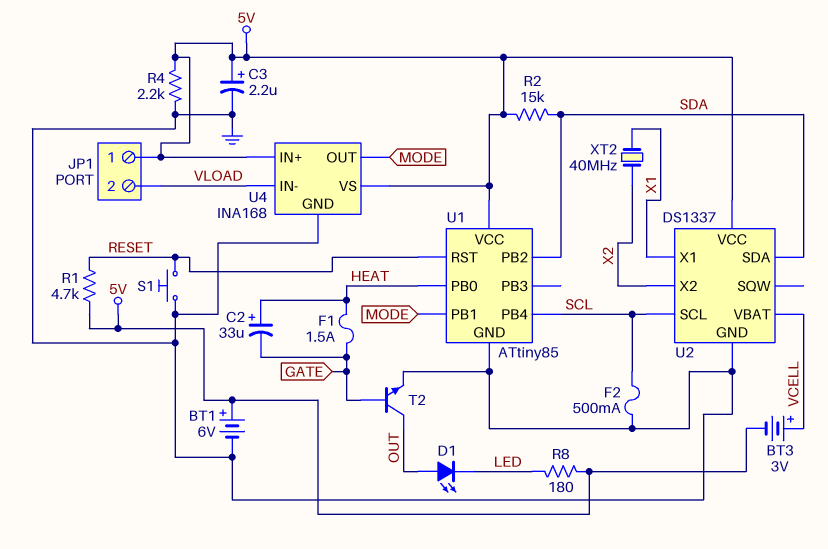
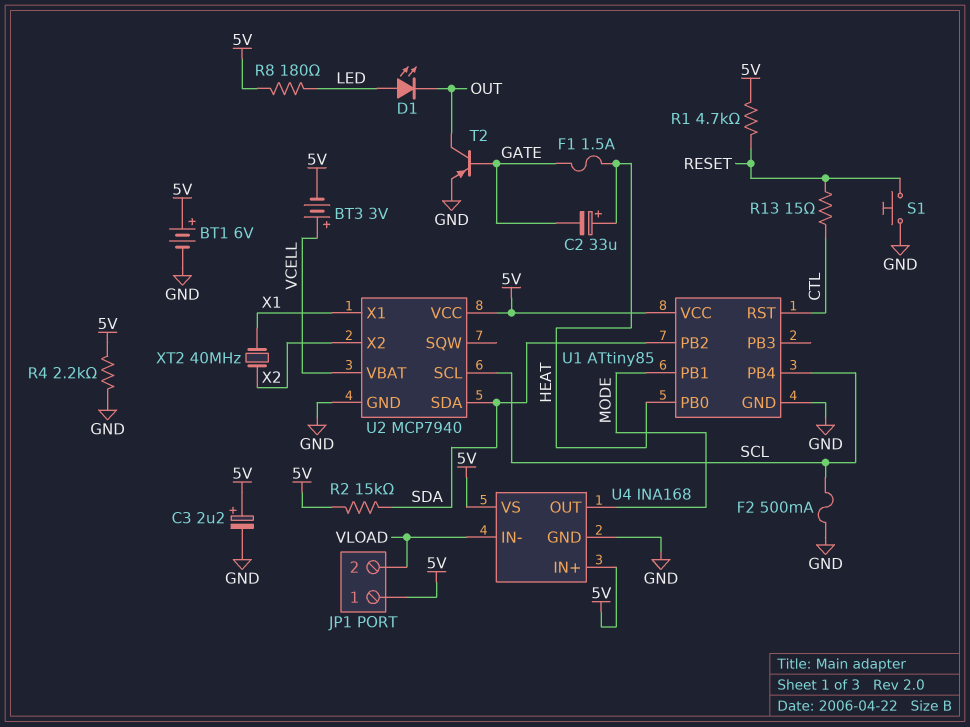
D1: LED (A OUT, K LED) -> LED (A LED, K OUT)
R13: none -> 15 (CTL, RESET)
T2: NPN (B GATE, C OUT, E GND) -> PNP (B GATE, C OUT, E GND)
U1 pin RST: RESET -> CTL
U2: DS1337 -> MCP7940

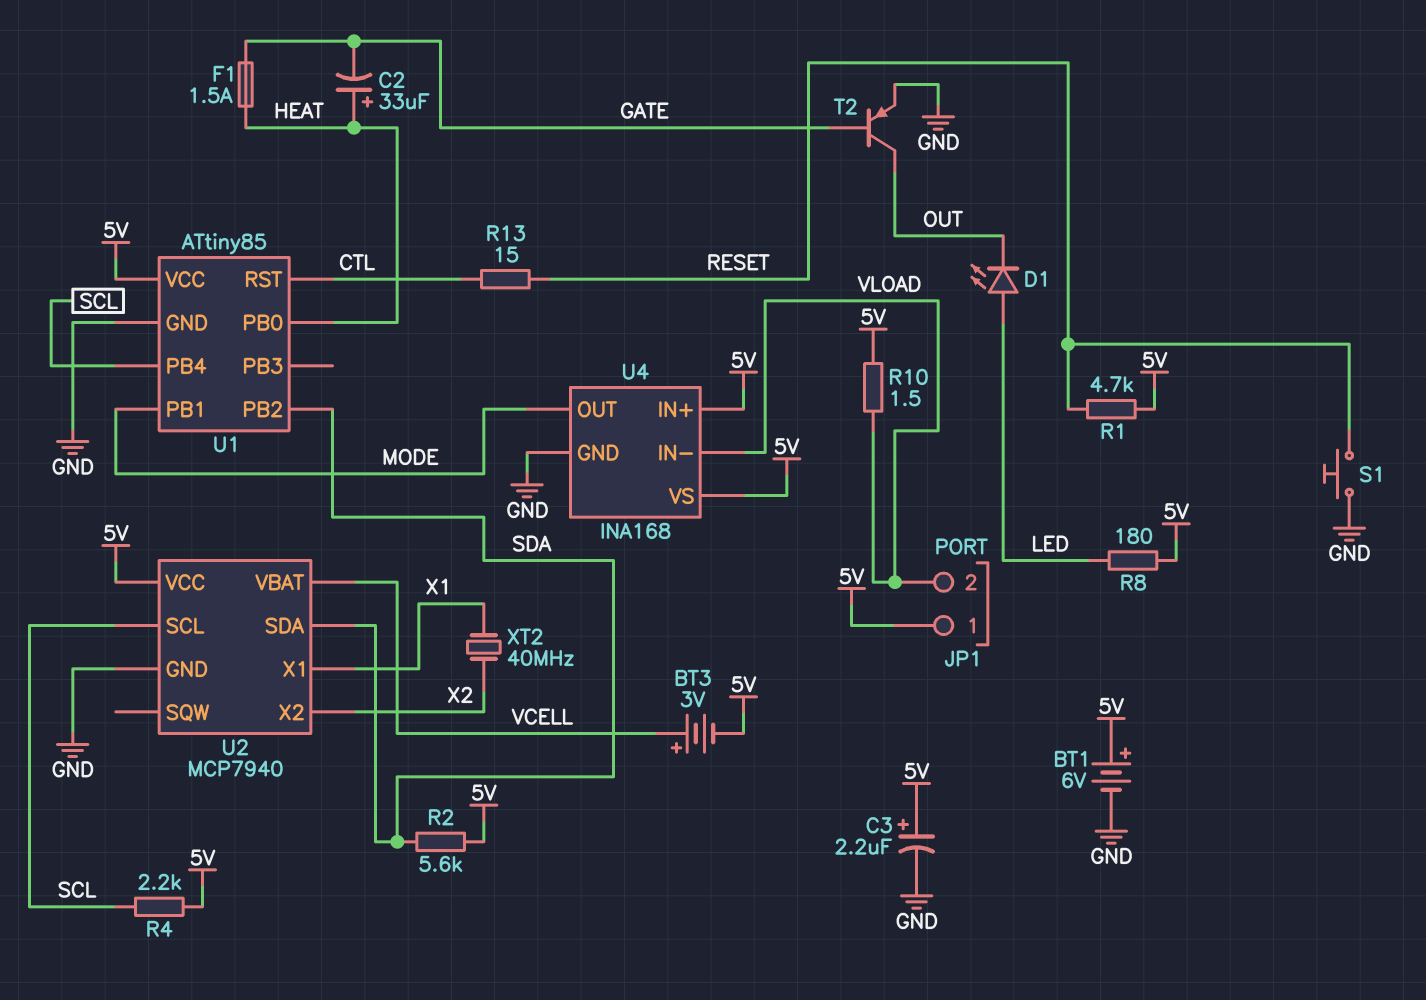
F2: 500mA (GND, SCL) -> none
R2: 15k (5V, SDA) -> 5.6k (5V, SDA)
R4: 2.2k (5V, GND) -> 2.2k (5V, SCL)
R10: none -> 1.5 (5V, VLOAD)

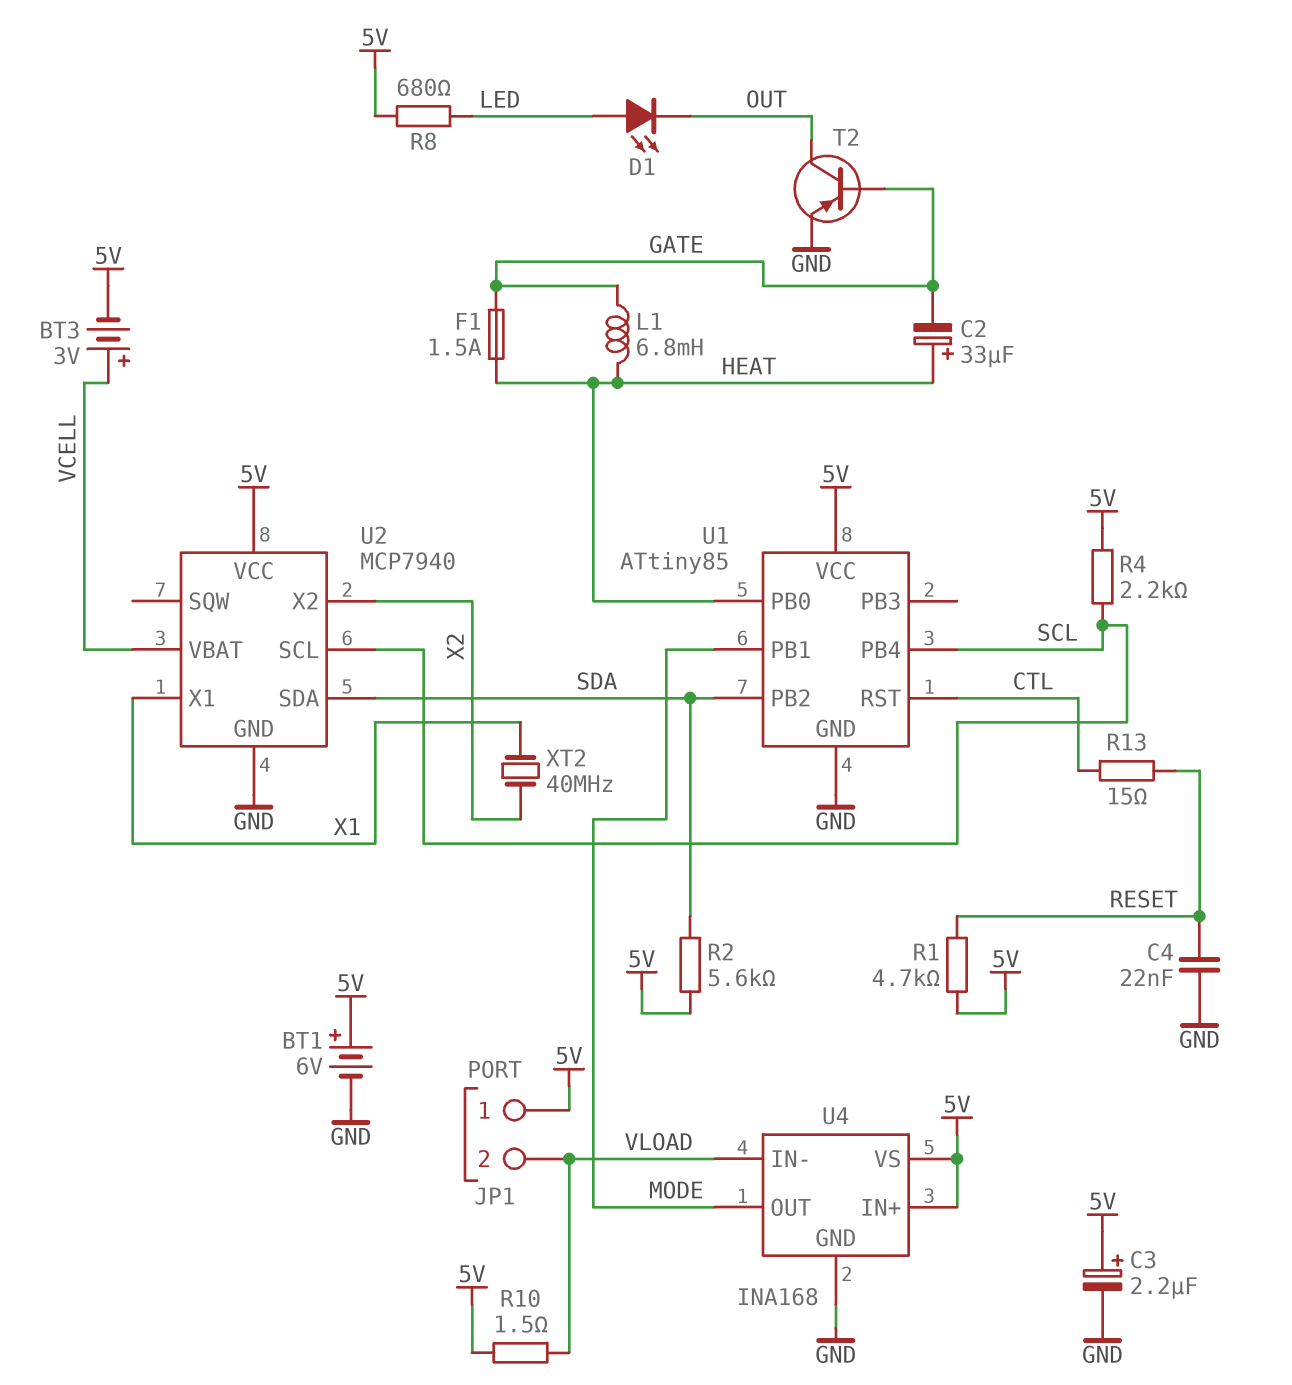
C4: none -> 22nF (GND, RESET)
L1: none -> 6.8mH (GATE, HEAT)
R8: 180 (5V, LED) -> 680 (5V, LED)
S1: button (GND, RESET) -> none

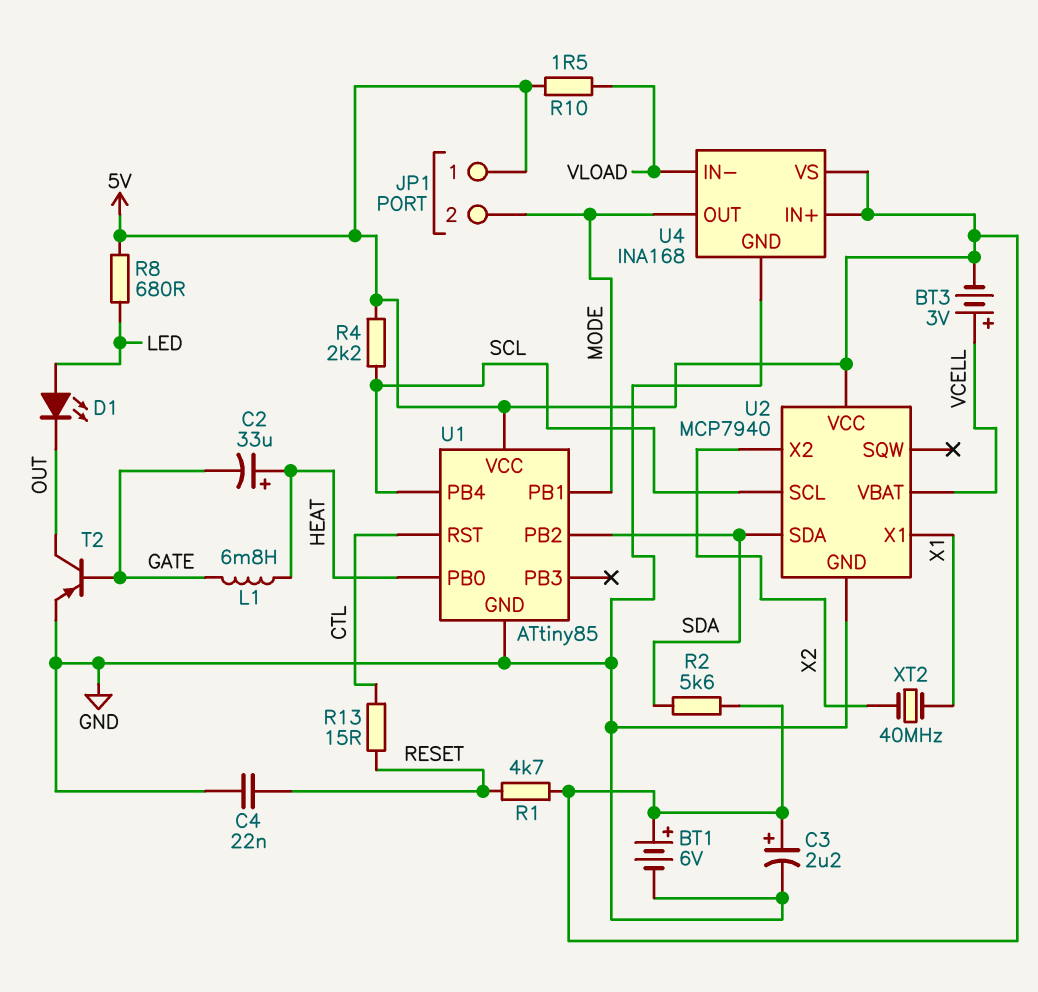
F1: 1.5A (GATE, HEAT) -> none
JP1 pin 2: VLOAD -> MODE

